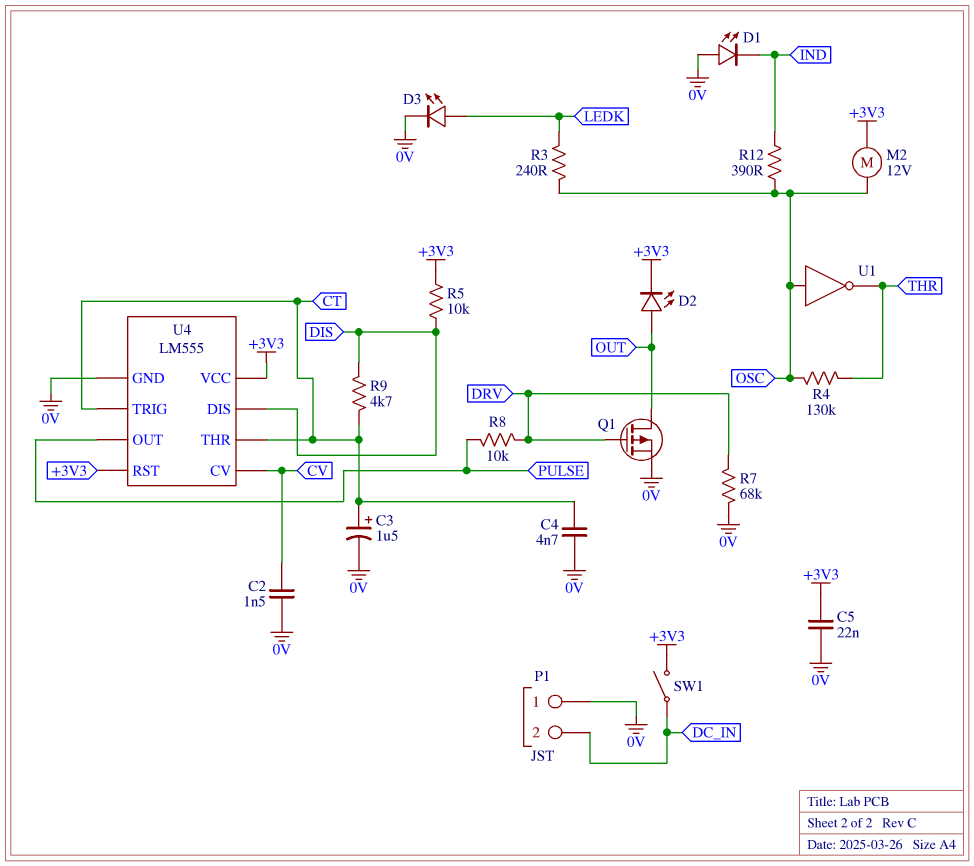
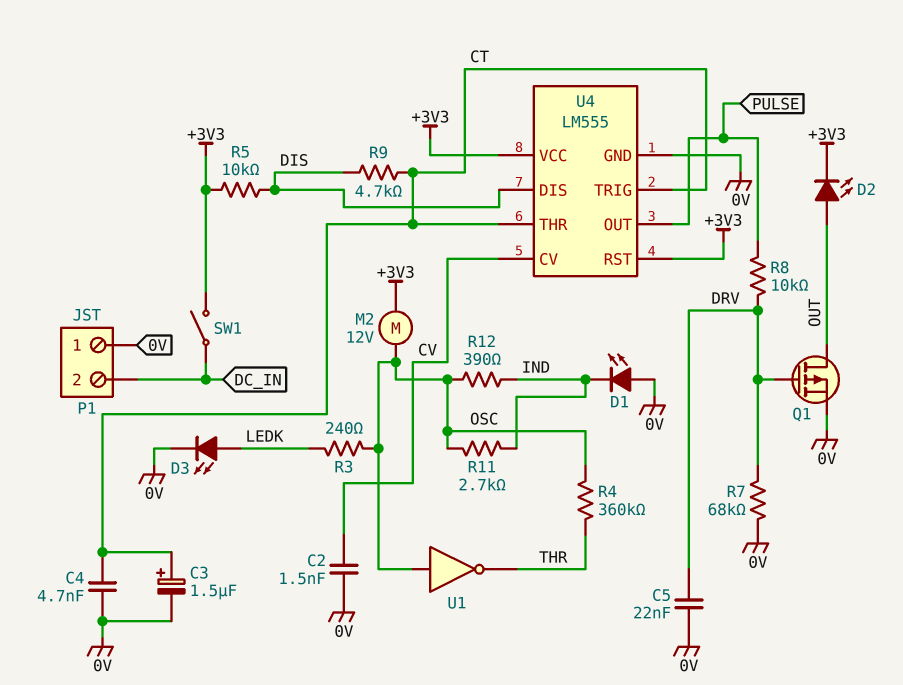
C5: 22nF (+3V3, 0V) -> 22nF (0V, DRV)
R4: 130k (OSC, THR) -> 360k (OSC, THR)
R11: none -> 2.7k (IND, OSC)

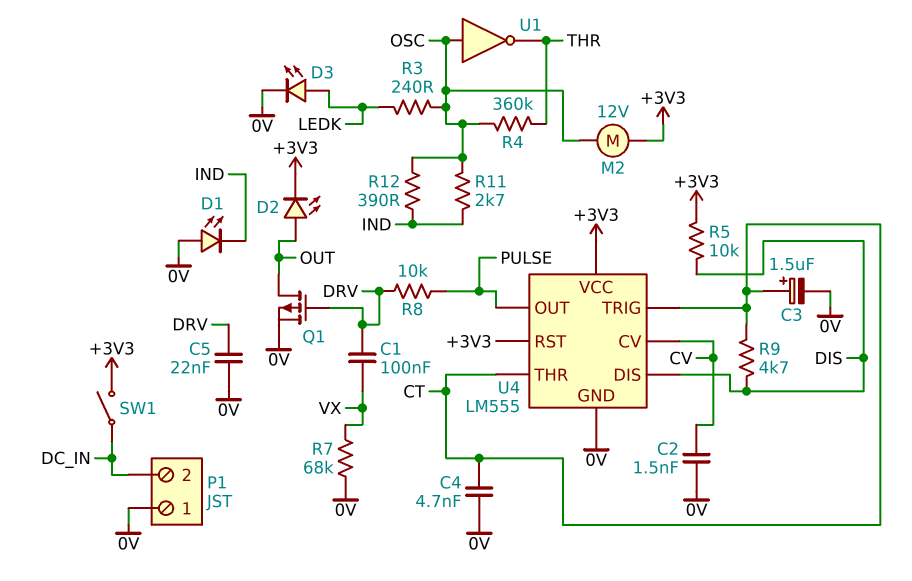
C1: none -> 100nF (DRV, VX)
R7: 68k (0V, DRV) -> 68k (0V, VX)

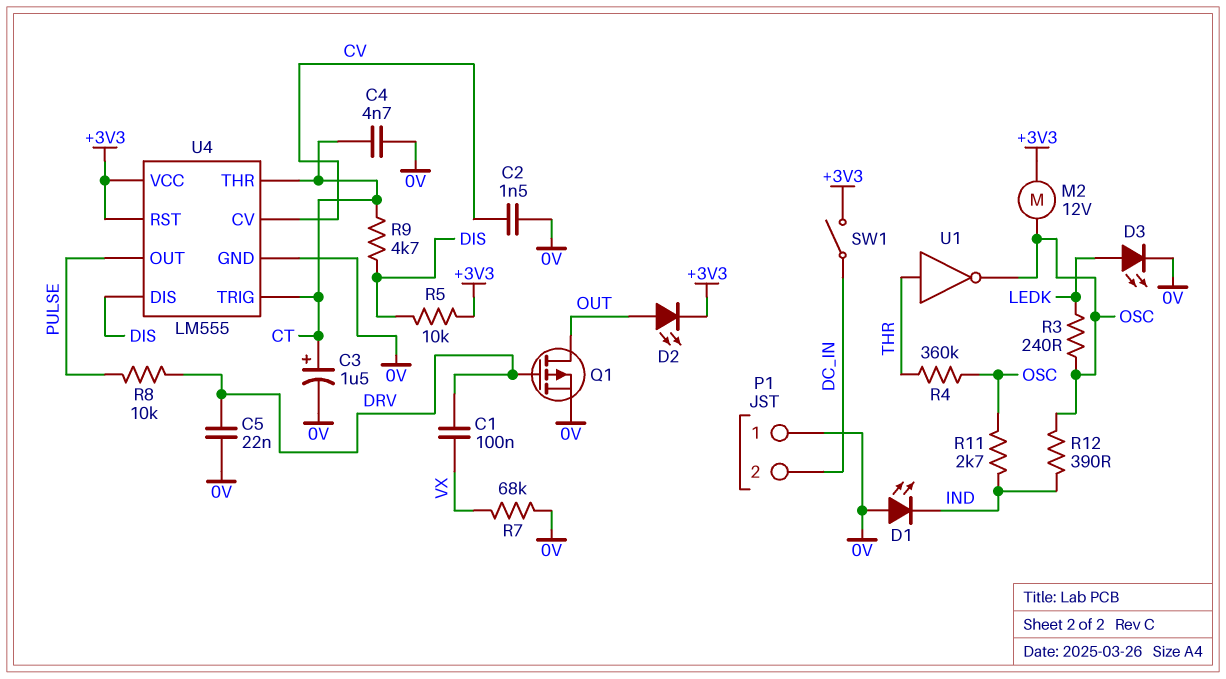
U1: NOT (in OSC, out THR) -> NOT (in THR, out OSC)

